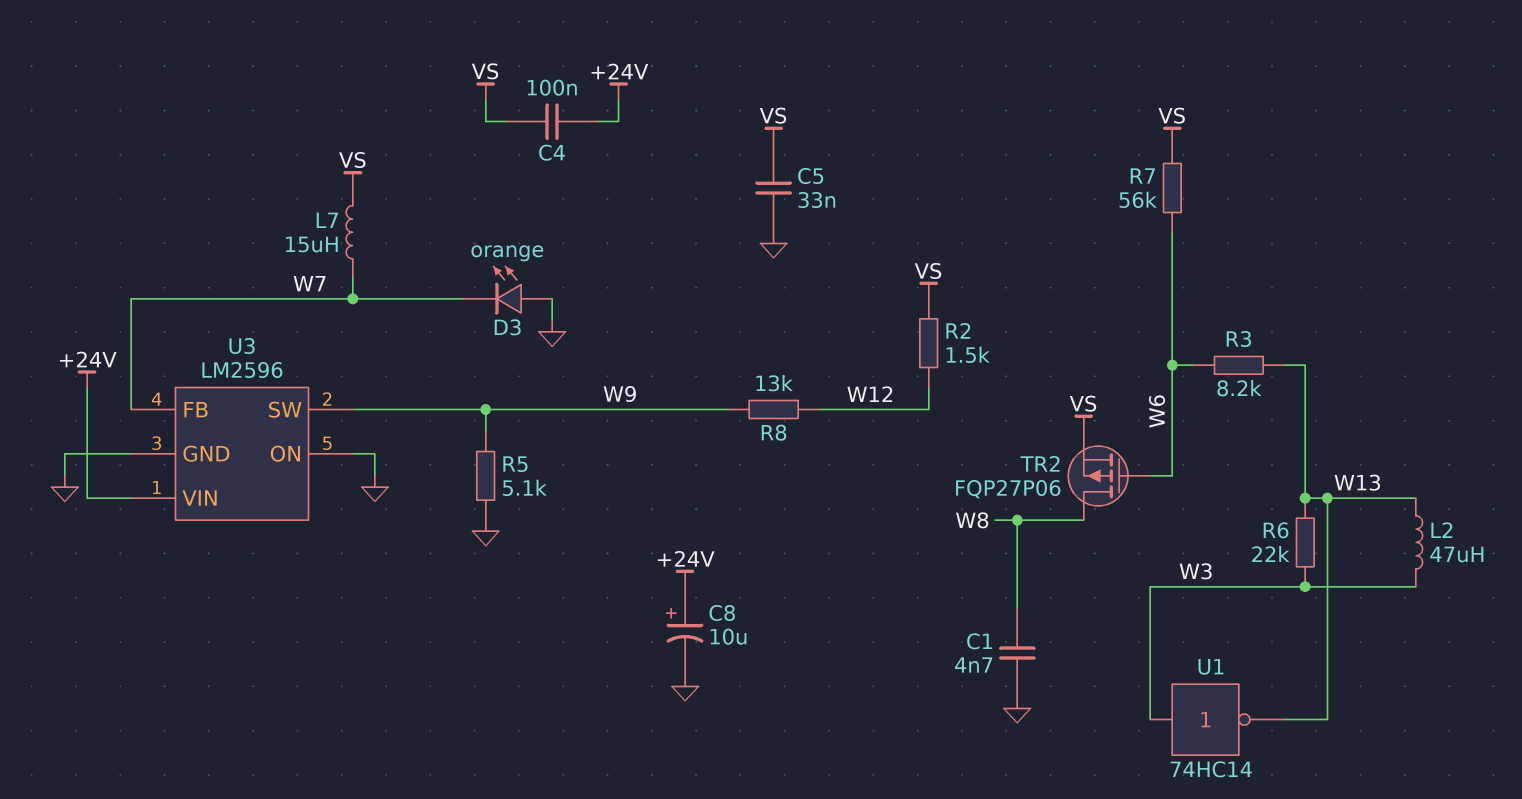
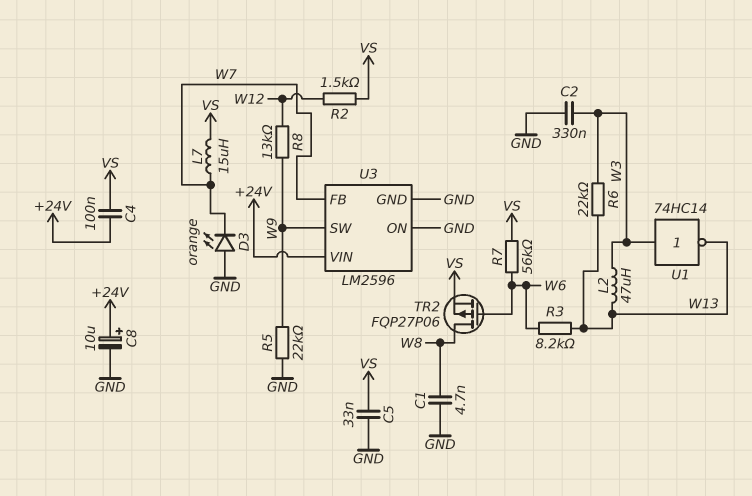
C2: none -> 330nF (GND, W3)
R5: 5.1k (GND, W9) -> 22k (GND, W9)

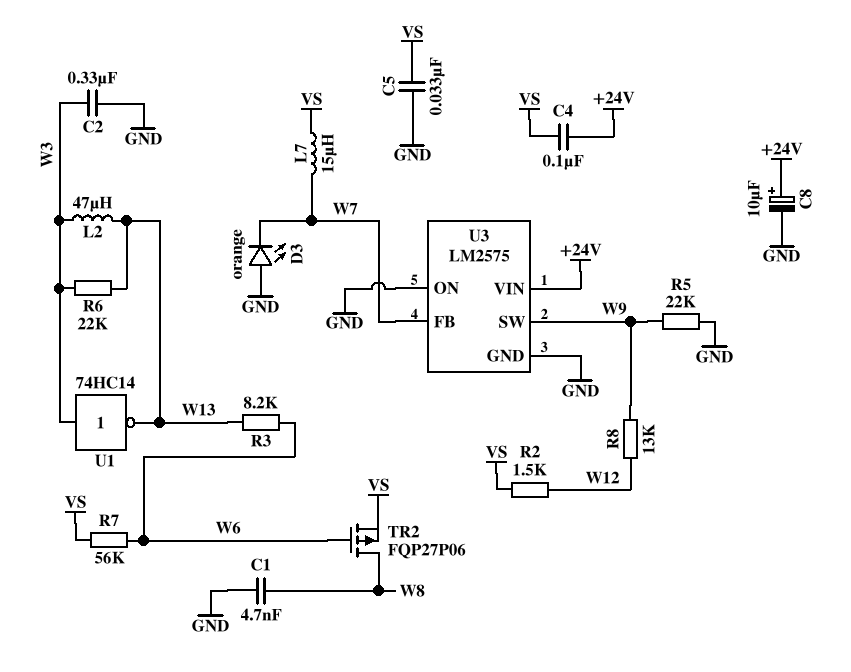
U3: LM2596 -> LM2575

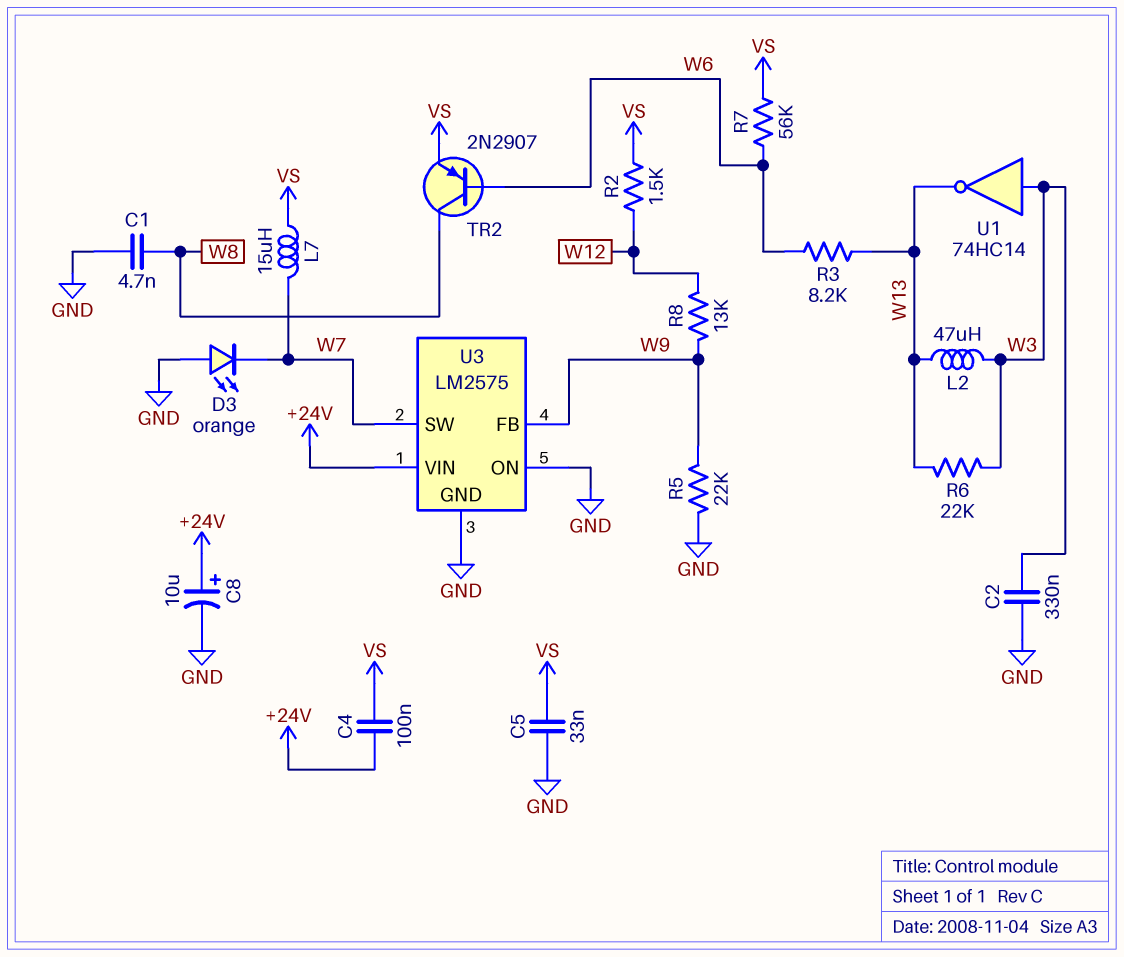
TR2: PMOS FQP27P06 (G W6, D W8, S VS) -> PNP 2N2907 (B W6, C W8, E VS)
U3 pin FB: W7 -> W9
U3 pin SW: W9 -> W7

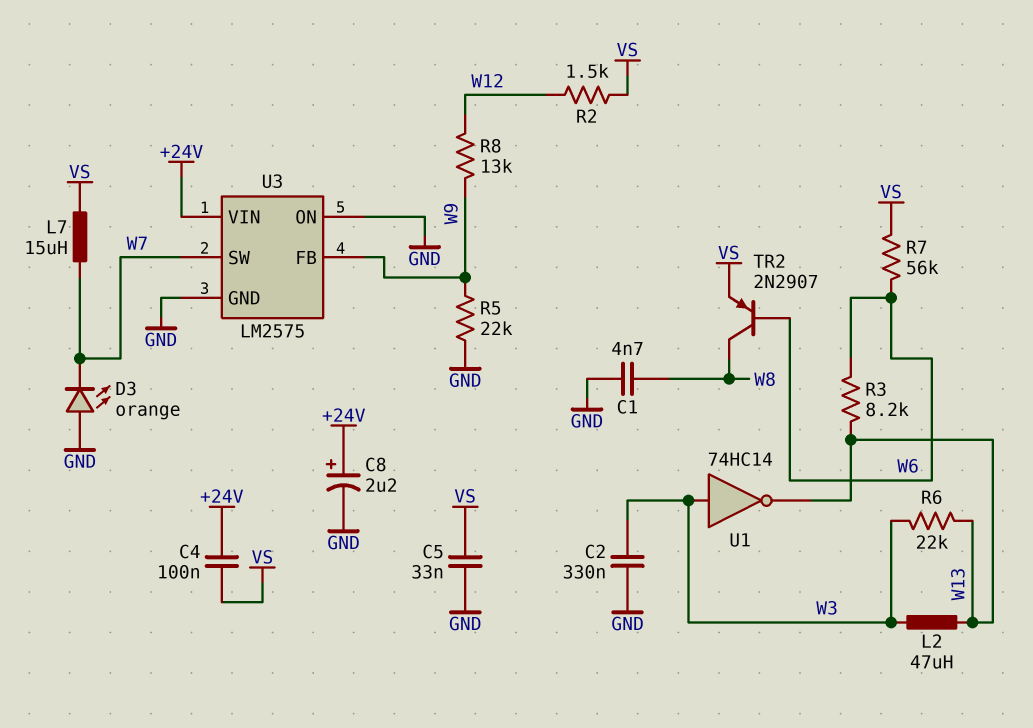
C8: 10uF (plus +24V, minus GND) -> 2.2uF (plus +24V, minus GND)

